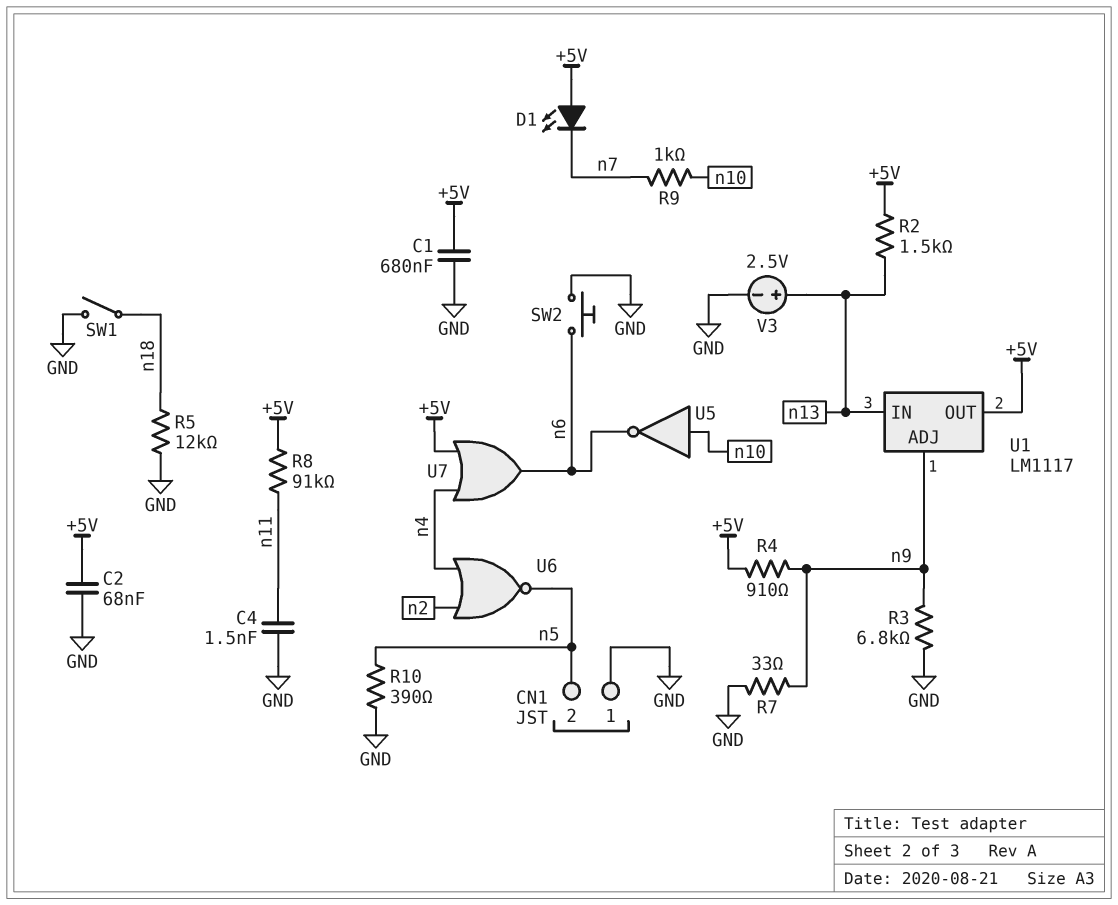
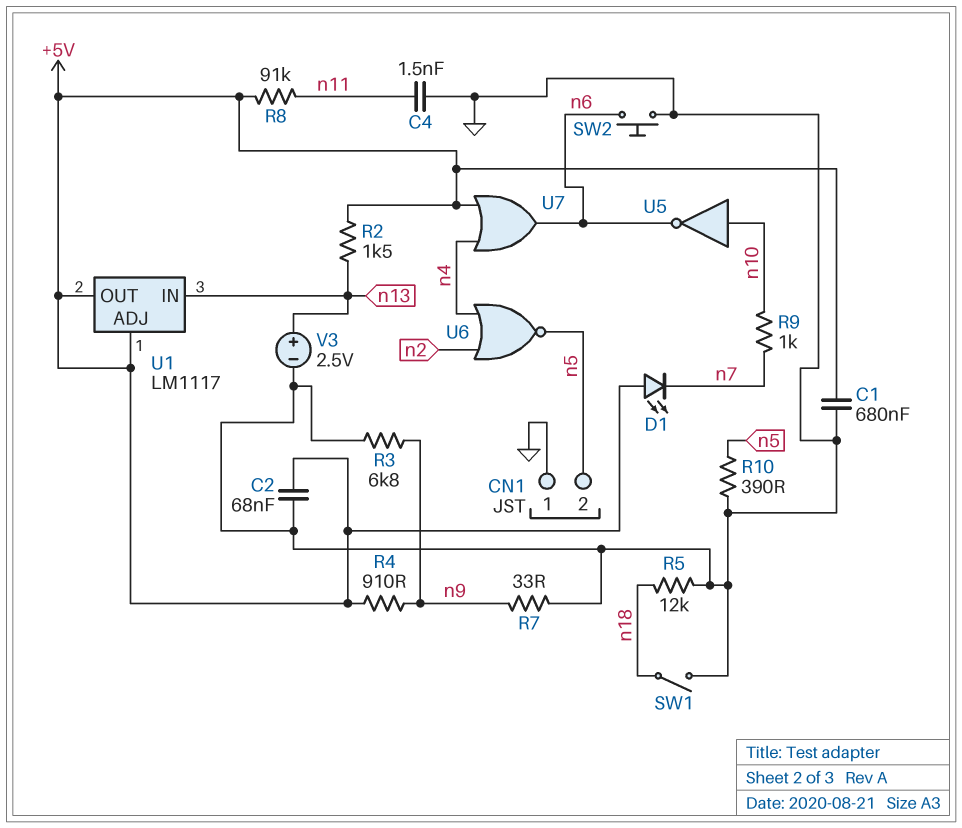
U1 pin ADJ: n9 -> +5V

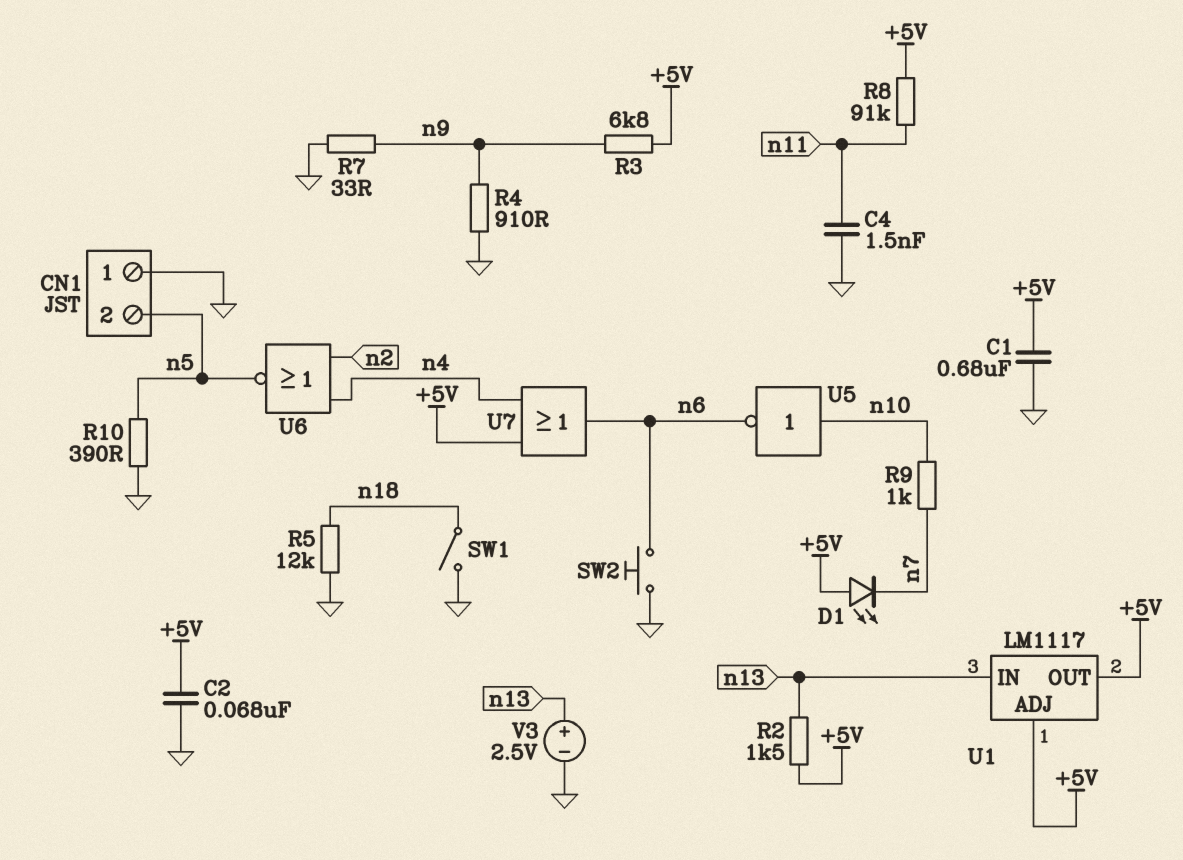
R3: 6.8k (GND, n9) -> 6.8k (+5V, n9)
R4: 910 (+5V, n9) -> 910 (GND, n9)

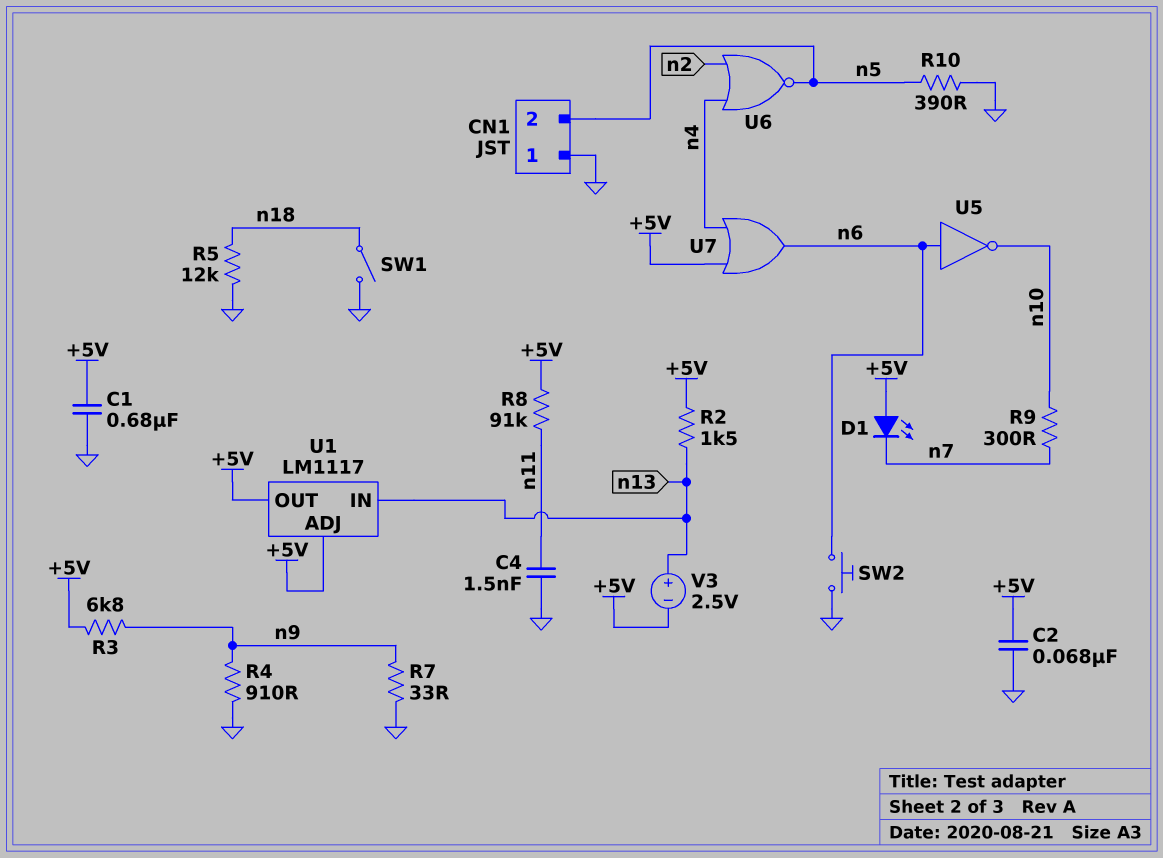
R9: 1k (n7, n10) -> 300 (n7, n10)
U5: NOT (in n10, out n6) -> NOT (in n6, out n10)
V3: 2.5V (plus n13, minus GND) -> 2.5V (plus n13, minus +5V)

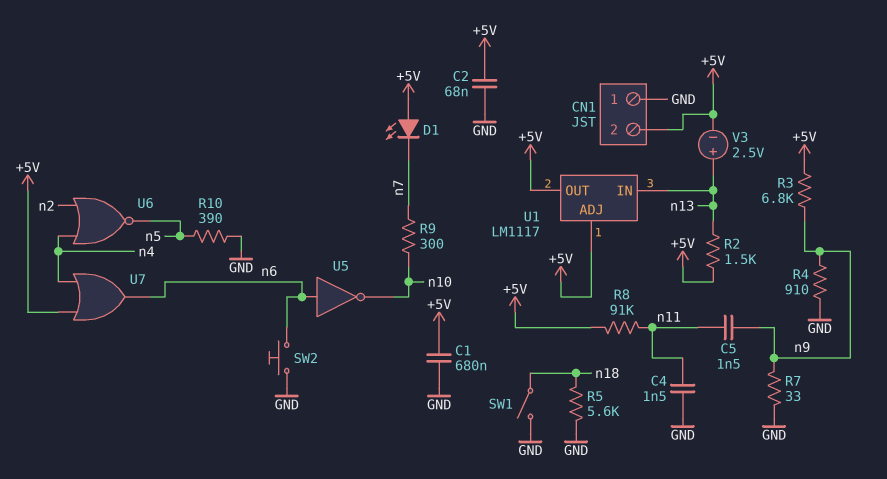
C5: none -> 1.5nF (n9, n11)
CN1 pin 2: n5 -> +5V
R5: 12k (GND, n18) -> 5.6k (GND, n18)

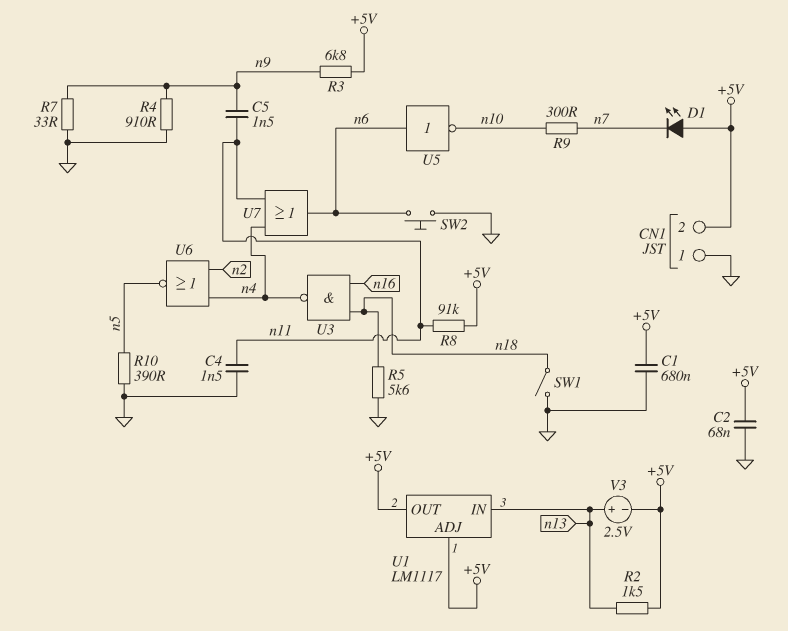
U3: none -> NAND (in n16, in n18, out n4)
U7: OR (in +5V, in n4, out n6) -> OR (in n4, in n11, out n6)

